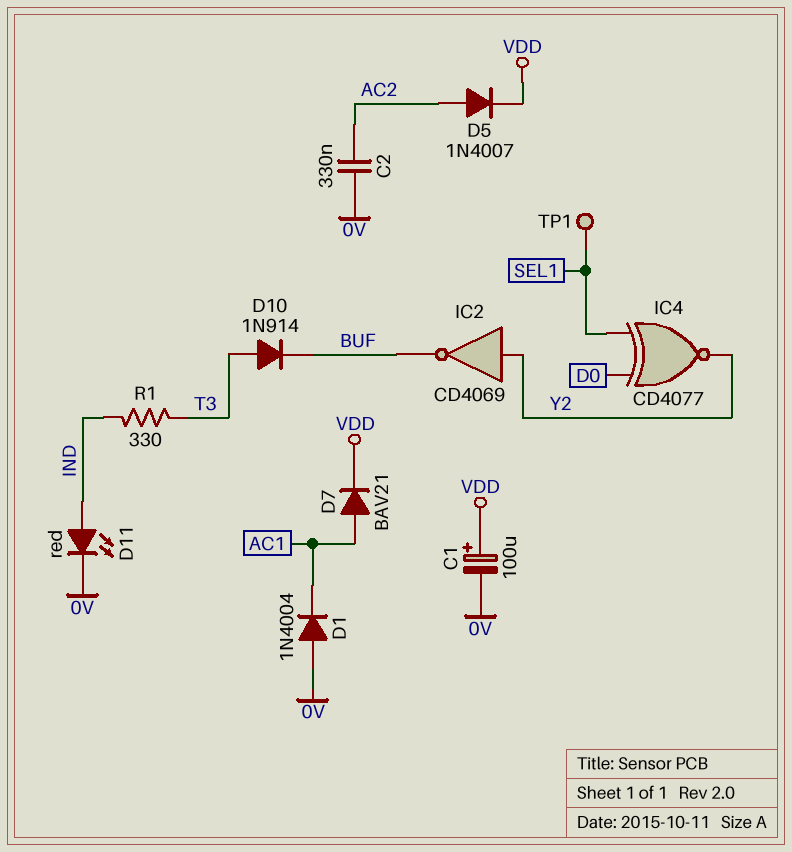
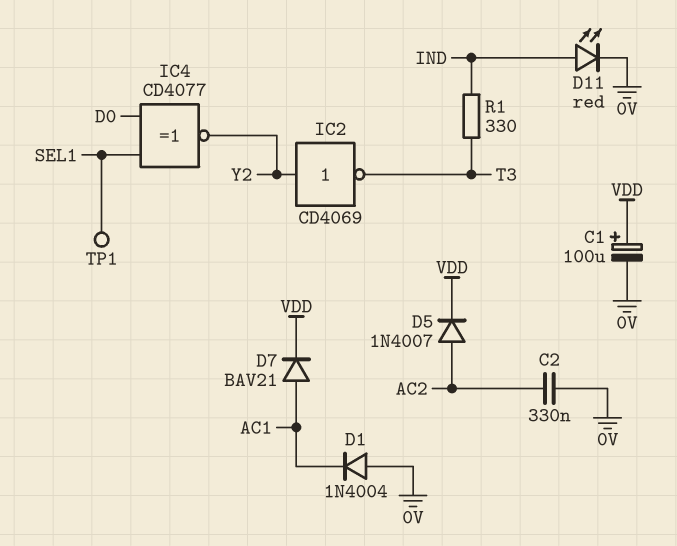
D10: diode 1N914 (A T3, K BUF) -> none
IC2: NOT CD4069 (in Y2, out BUF) -> NOT CD4069 (in Y2, out T3)

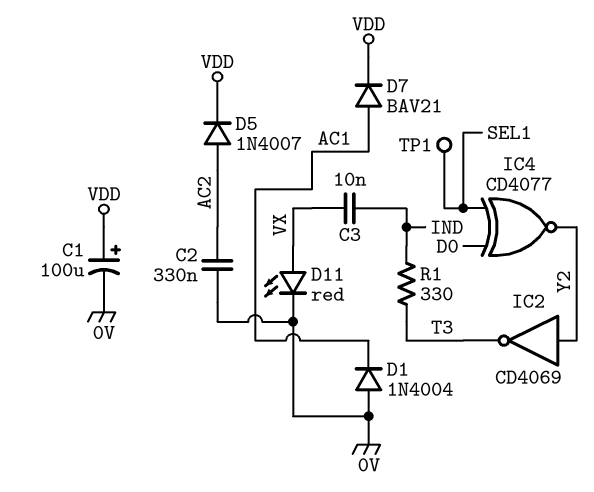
C3: none -> 10nF (IND, VX)
D11: LED red (A IND, K 0V) -> LED red (A VX, K 0V)

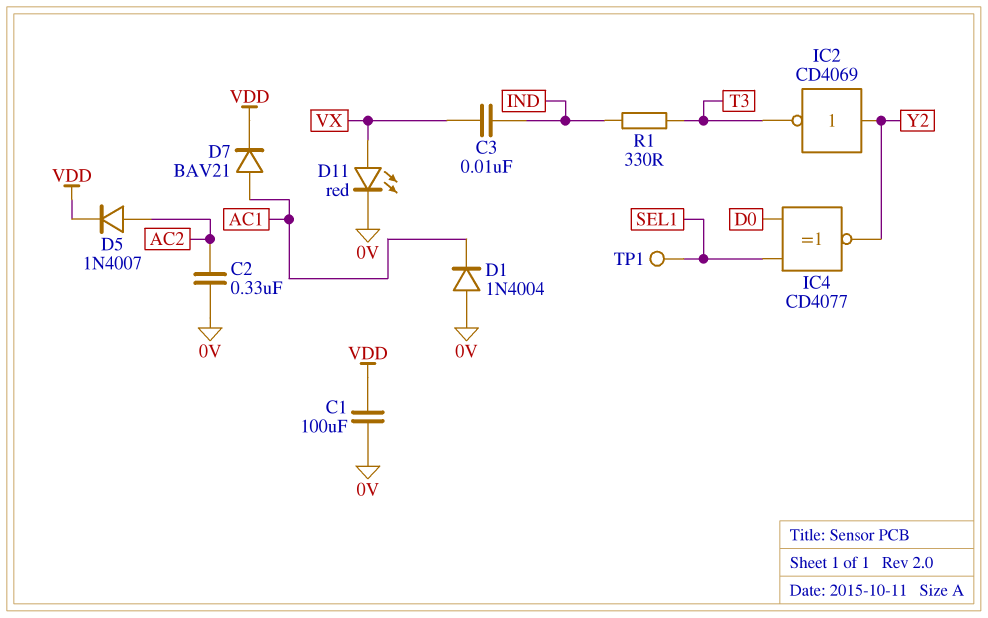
C1: 100uF (plus VDD, minus 0V) -> 100uF (0V, VDD)

